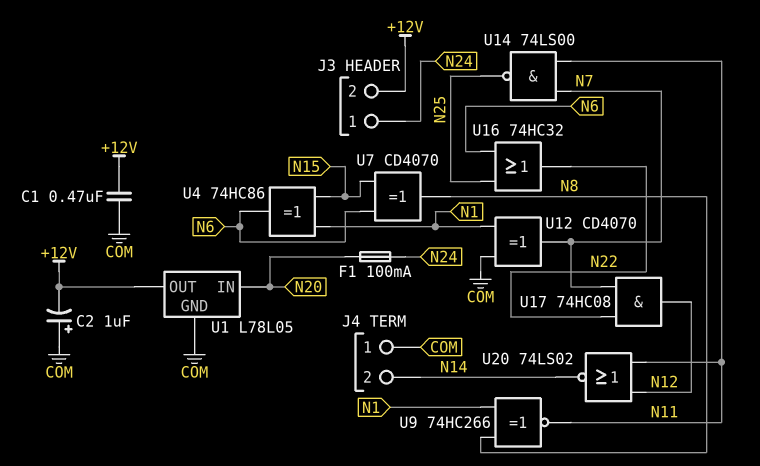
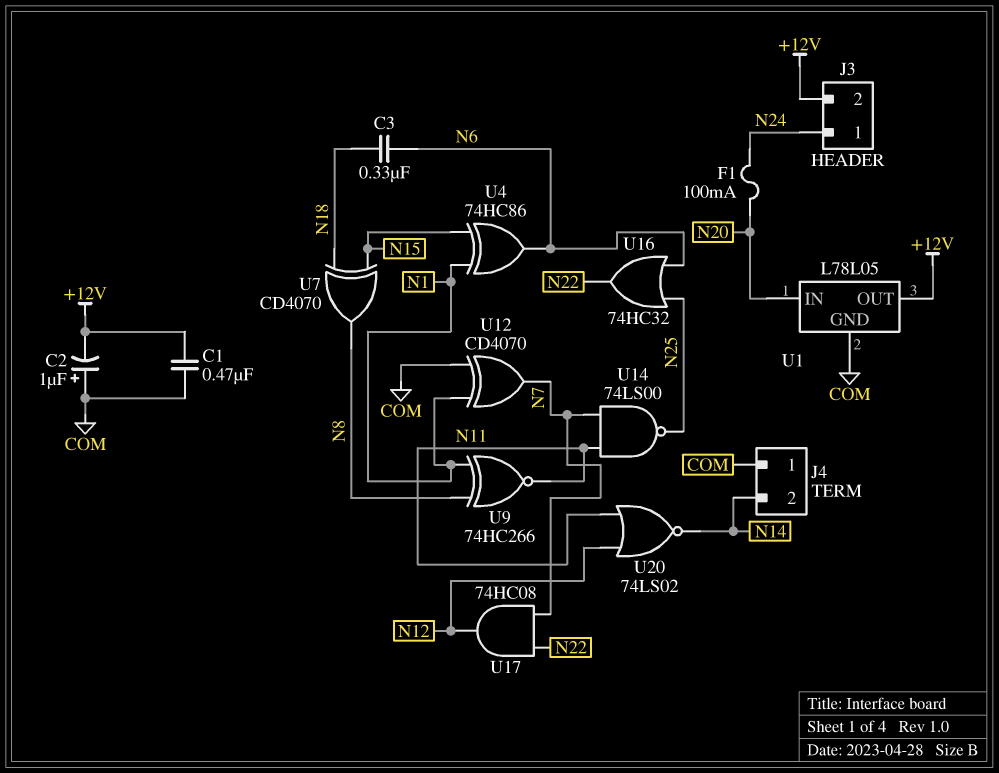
C3: none -> 330nF (N6, N18)
U7: XOR CD4070 (in N6, in N15, out N8) -> XOR CD4070 (in N15, in N18, out N8)

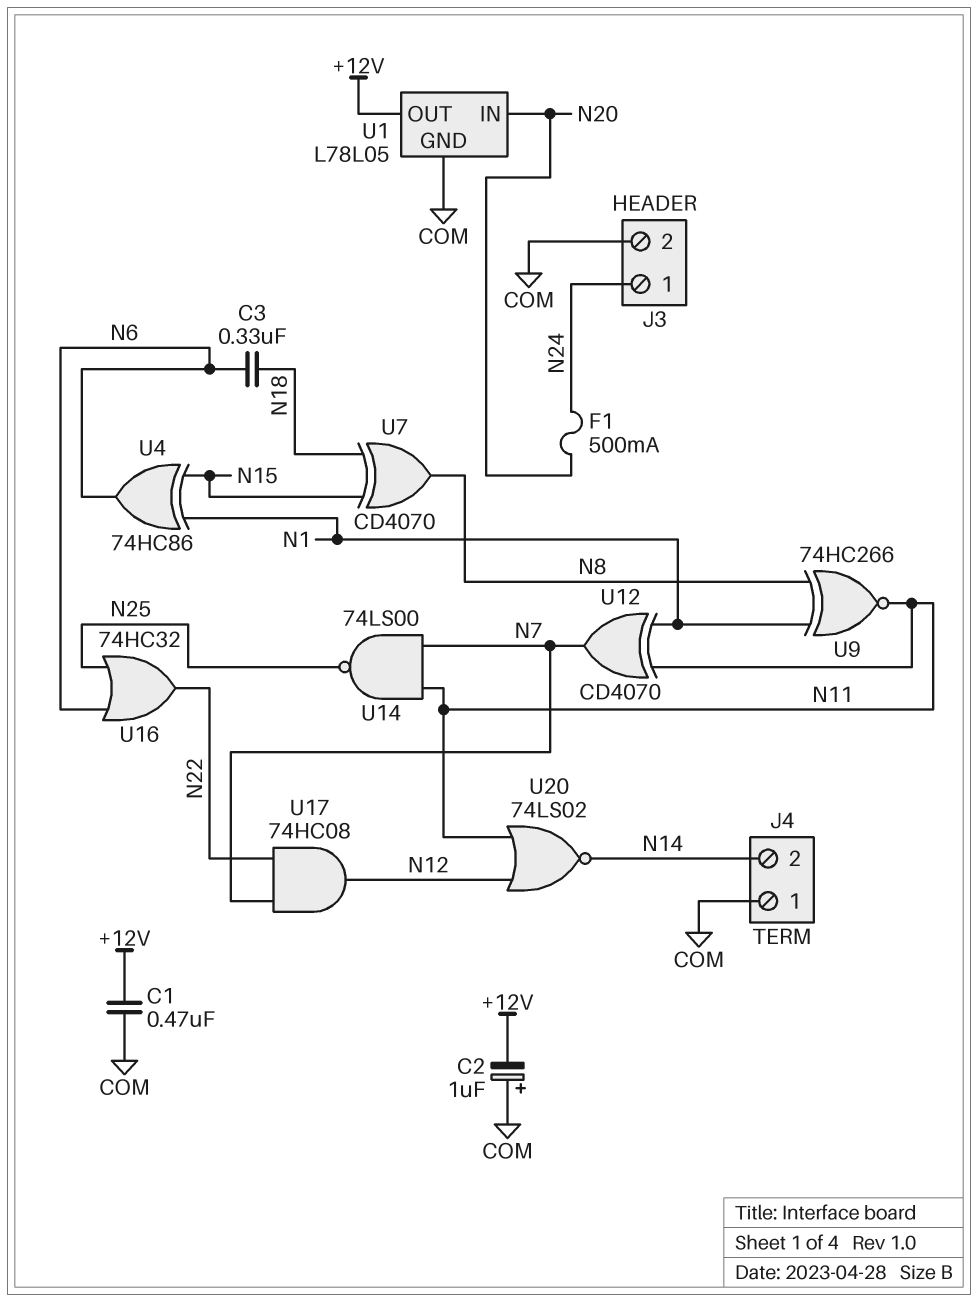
F1: 100mA (N20, N24) -> 500mA (N20, N24)
J3 pin 2: +12V -> COM
U12: XOR CD4070 (in COM, in N1, out N7) -> XOR CD4070 (in N1, in N11, out N7)

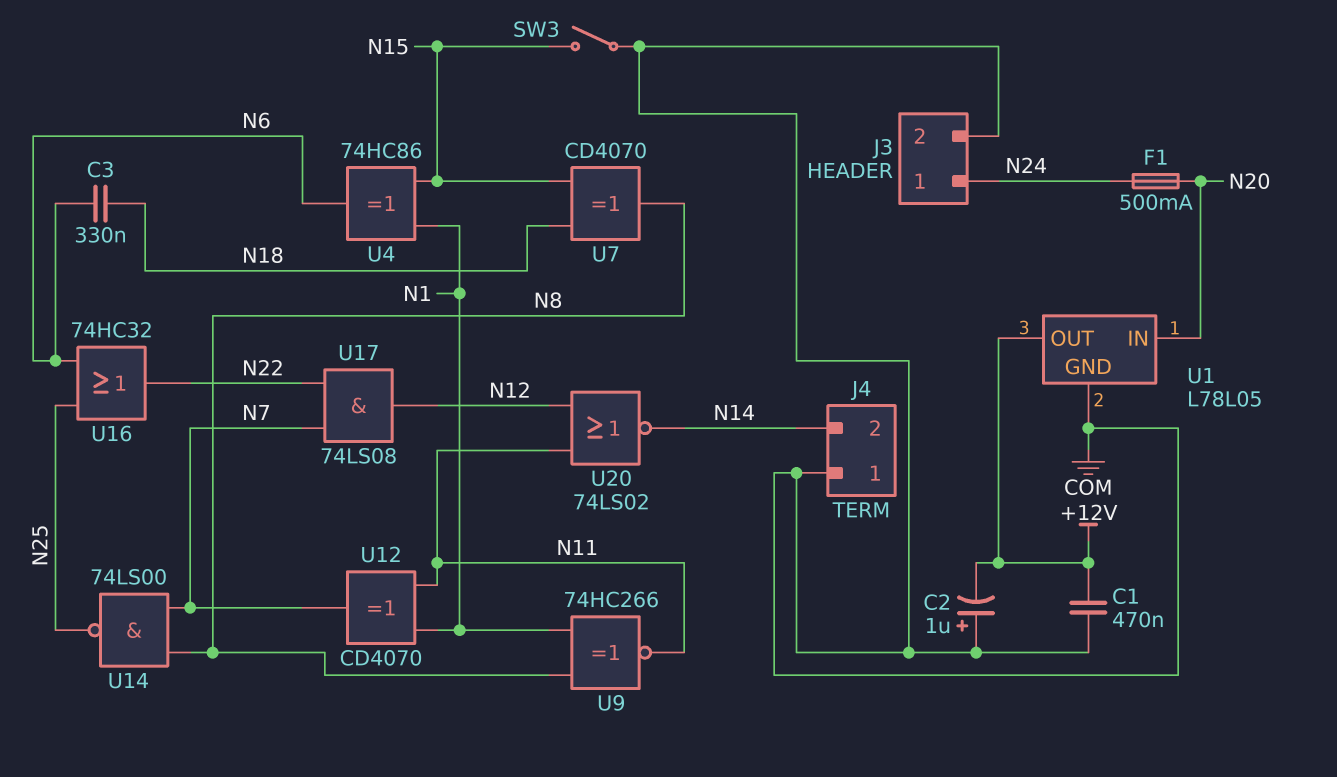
SW3: none -> switch (COM, N15)
U14: NAND 74LS00 (in N7, in N11, out N25) -> NAND 74LS00 (in N7, in N8, out N25)
U17: AND 74HC08 (in N7, in N22, out N12) -> AND 74LS08 (in N7, in N22, out N12)

